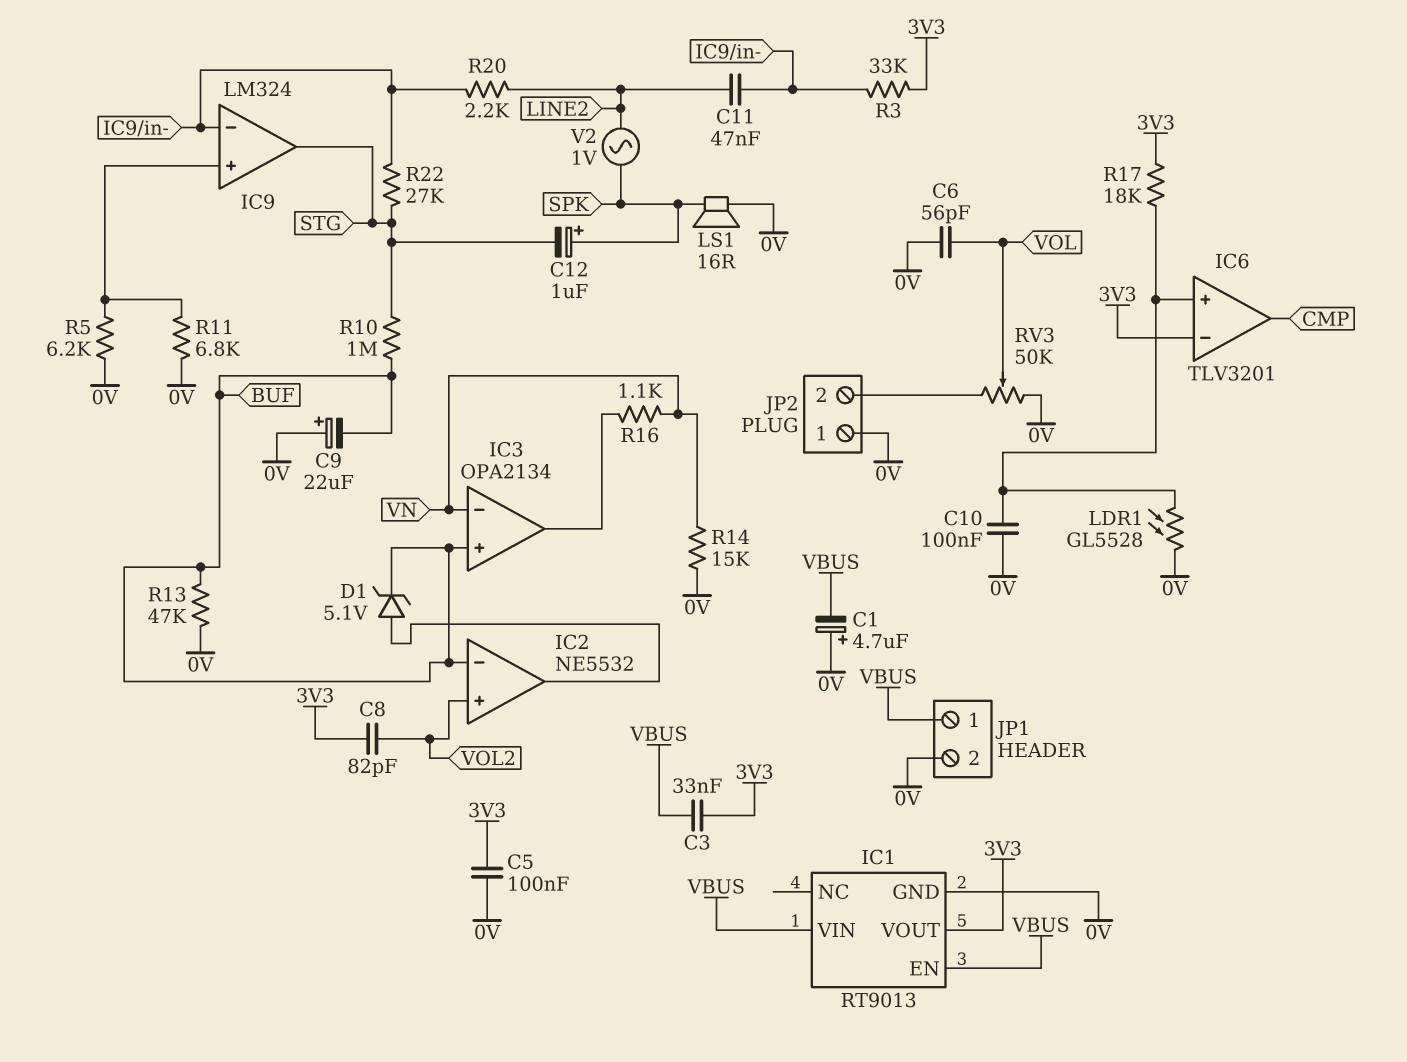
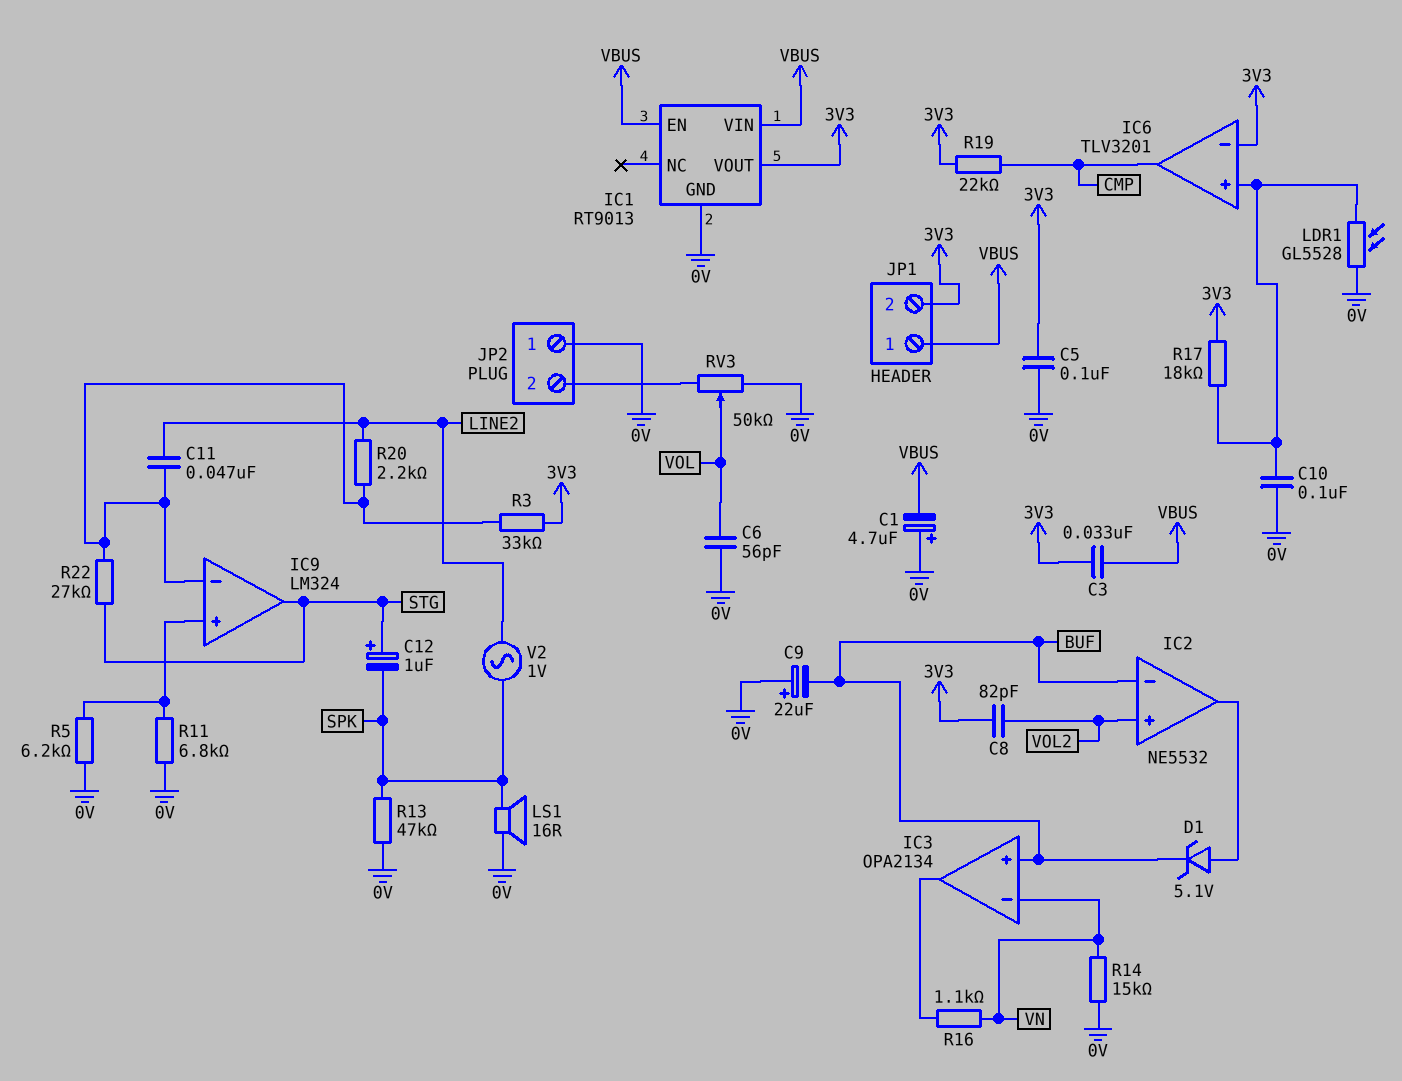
C12: 1uF (plus SPK, minus STG) -> 1uF (plus STG, minus SPK)
JP1 pin 2: 0V -> 3V3
R10: 1M (BUF, STG) -> none
R13: 47k (0V, BUF) -> 47k (0V, SPK)
R19: none -> 22k (3V3, CMP)

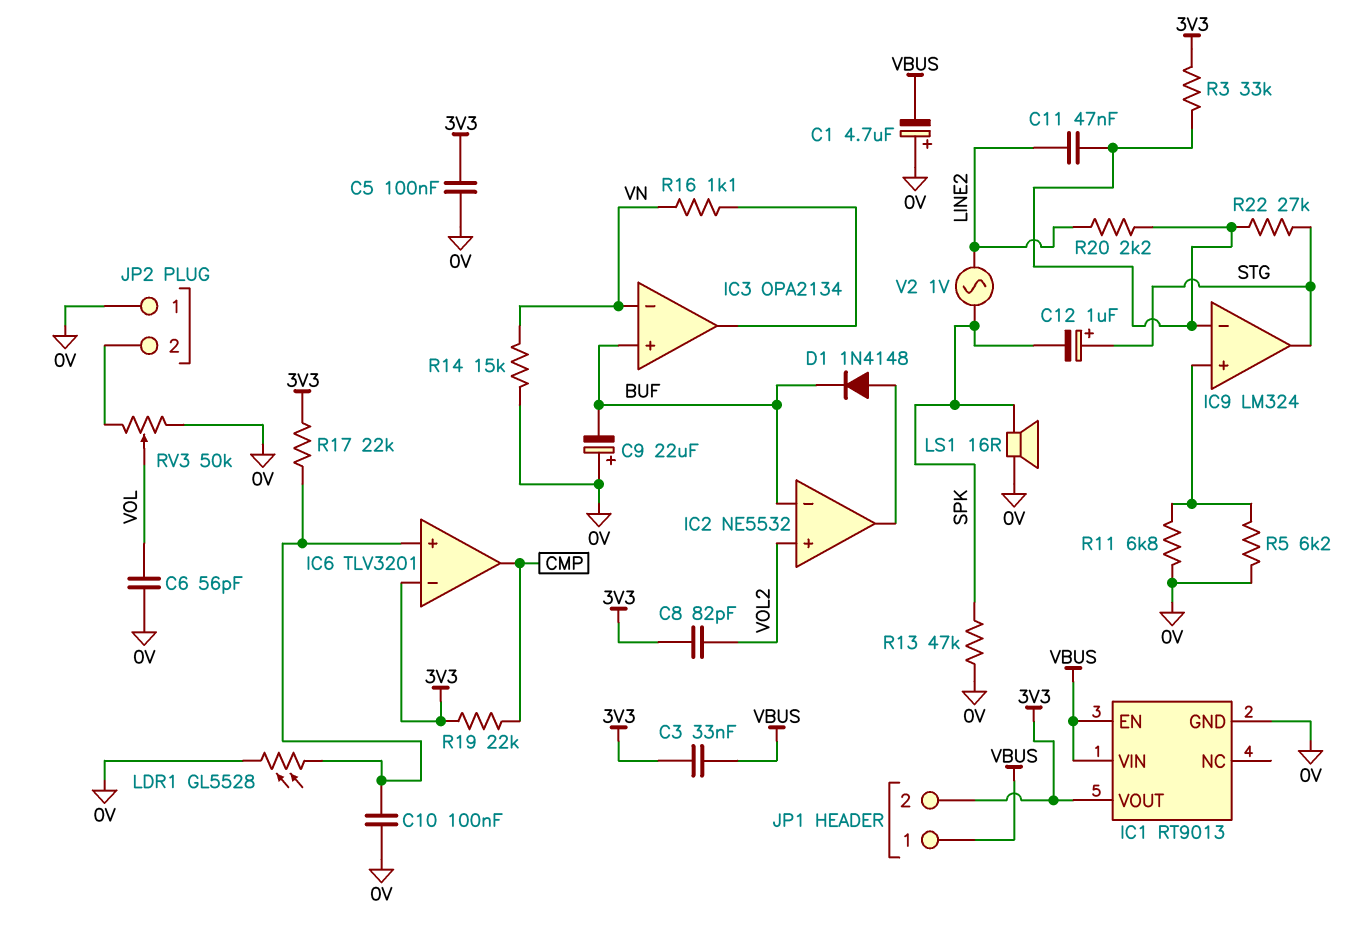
D1: zener 5.1V (A IC2/out, K BUF) -> diode 1N4148 (A IC2/out, K BUF)
R17: 18k (3V3, IC6/in+) -> 22k (3V3, IC6/in+)

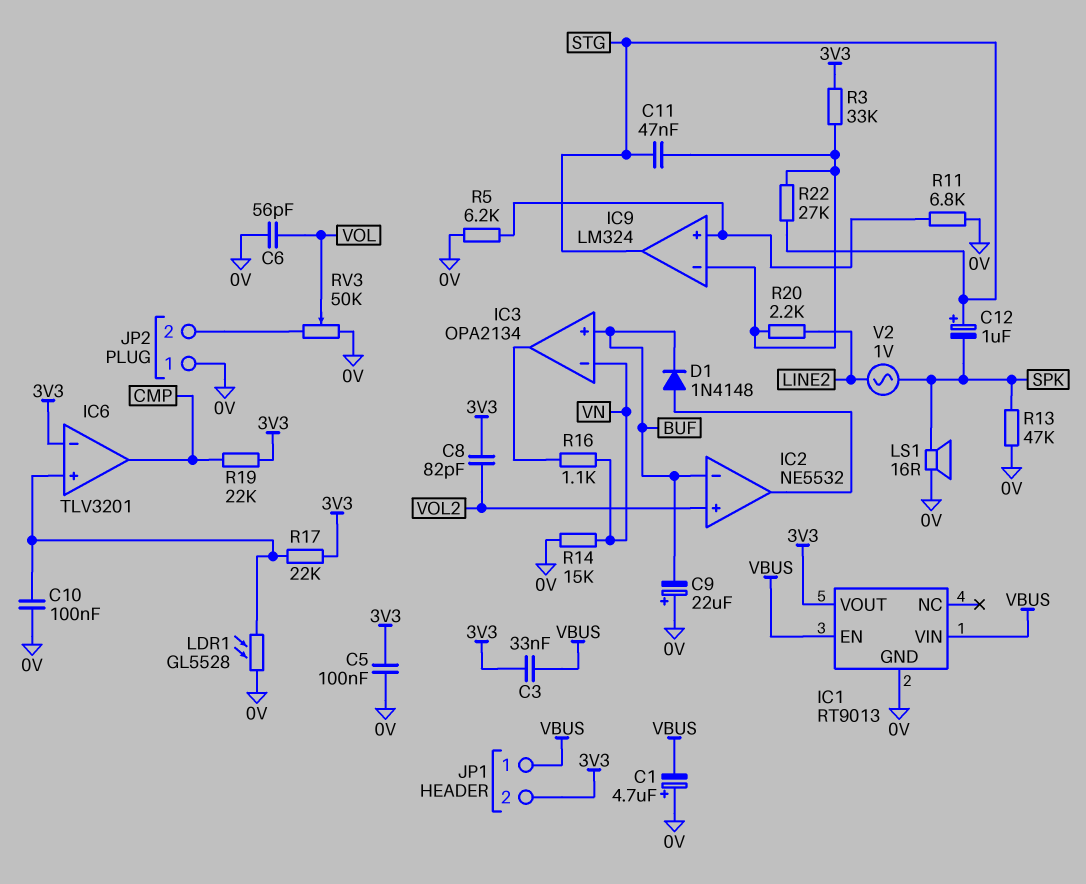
C11: 47nF (IC9/in-, LINE2) -> 47nF (IC9/in-, STG)

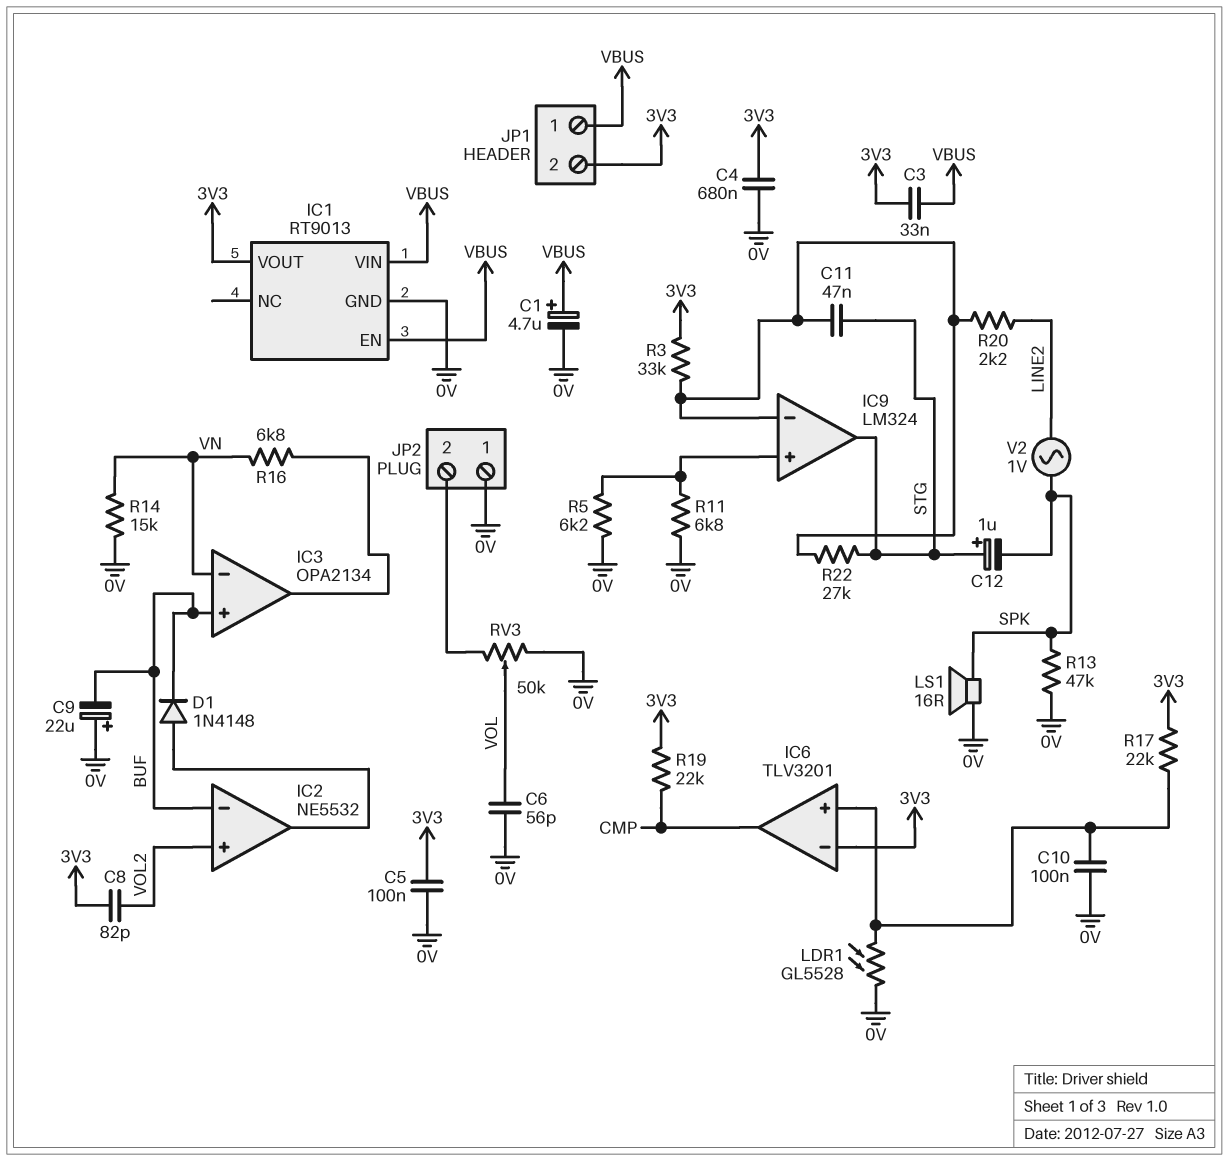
C1: 4.7uF (plus 0V, minus VBUS) -> 4.7uF (plus VBUS, minus 0V)
C4: none -> 680nF (0V, 3V3)
R16: 1.1k (IC3/out, VN) -> 6.8k (IC3/out, VN)

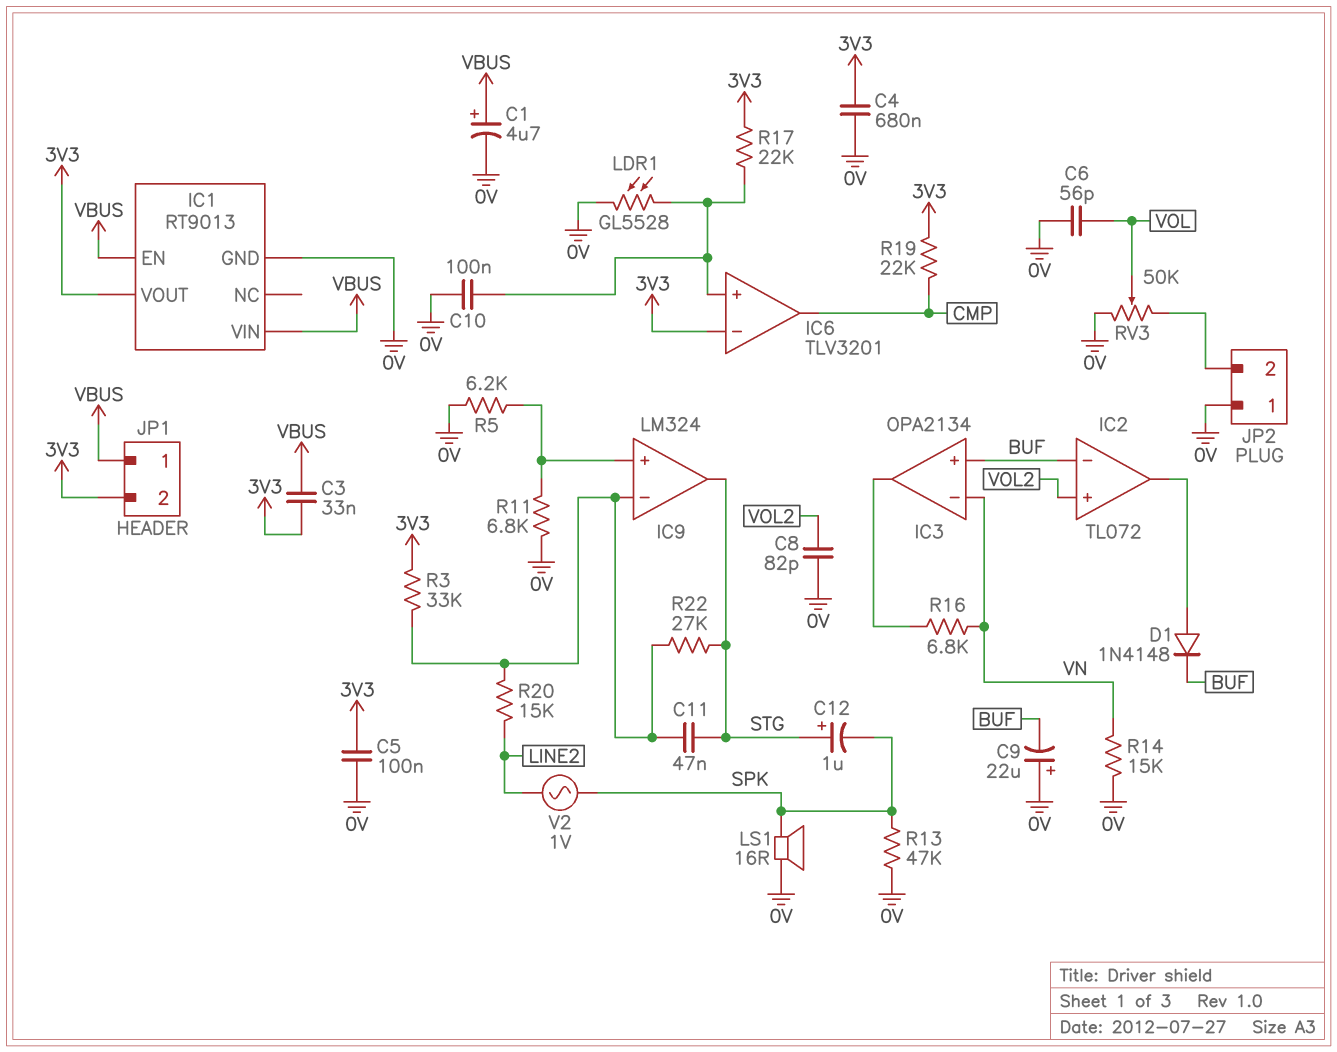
C8: 82pF (3V3, VOL2) -> 82pF (0V, VOL2)
IC2: NE5532 -> TL072
R20: 2.2k (IC9/in-, LINE2) -> 15k (IC9/in-, LINE2)

